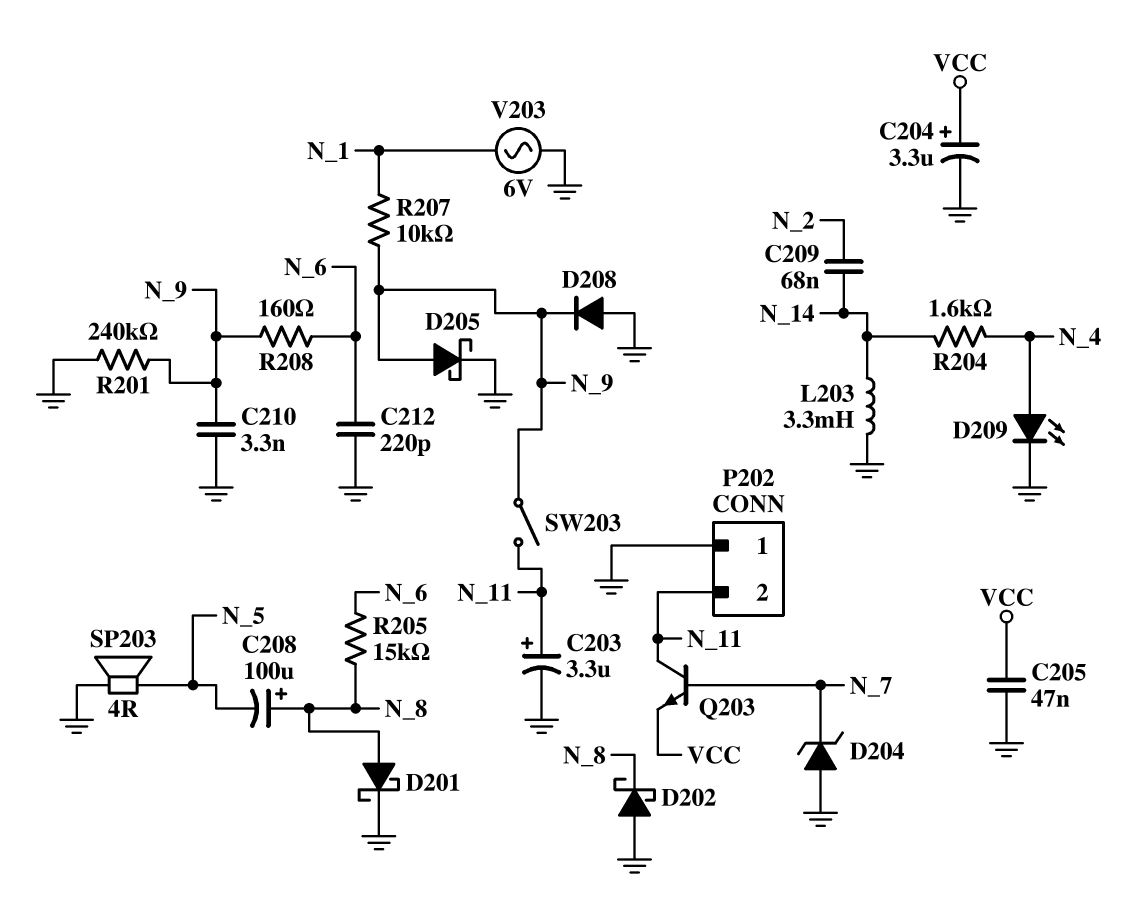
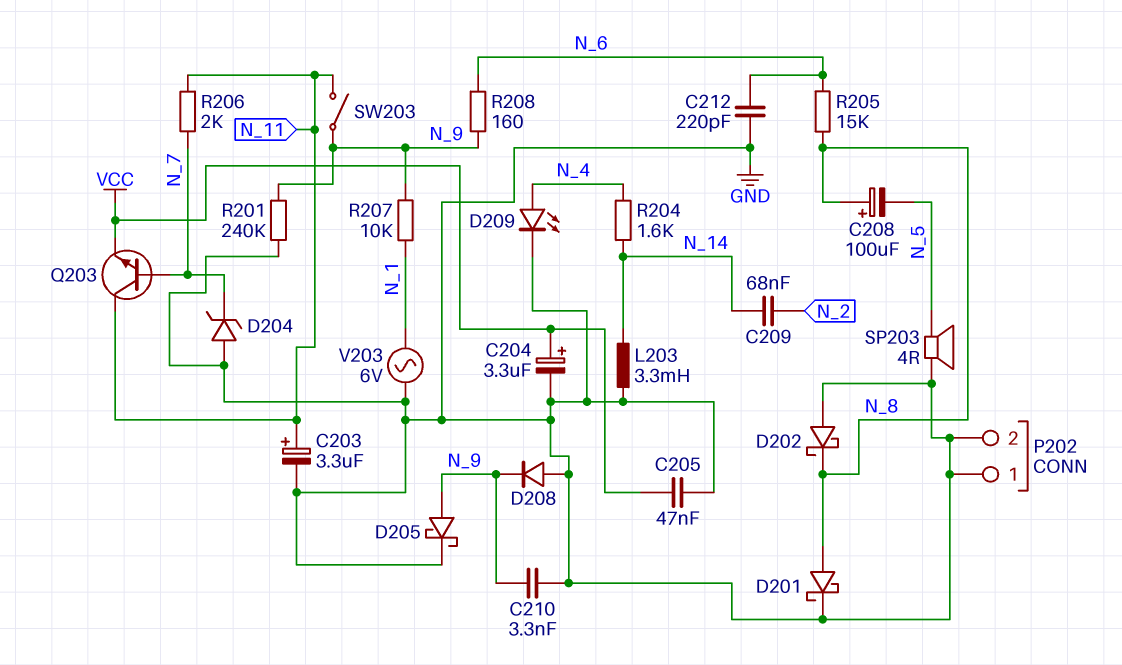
P202 pin 2: N_11 -> GND
R206: none -> 2k (N_7, N_11)

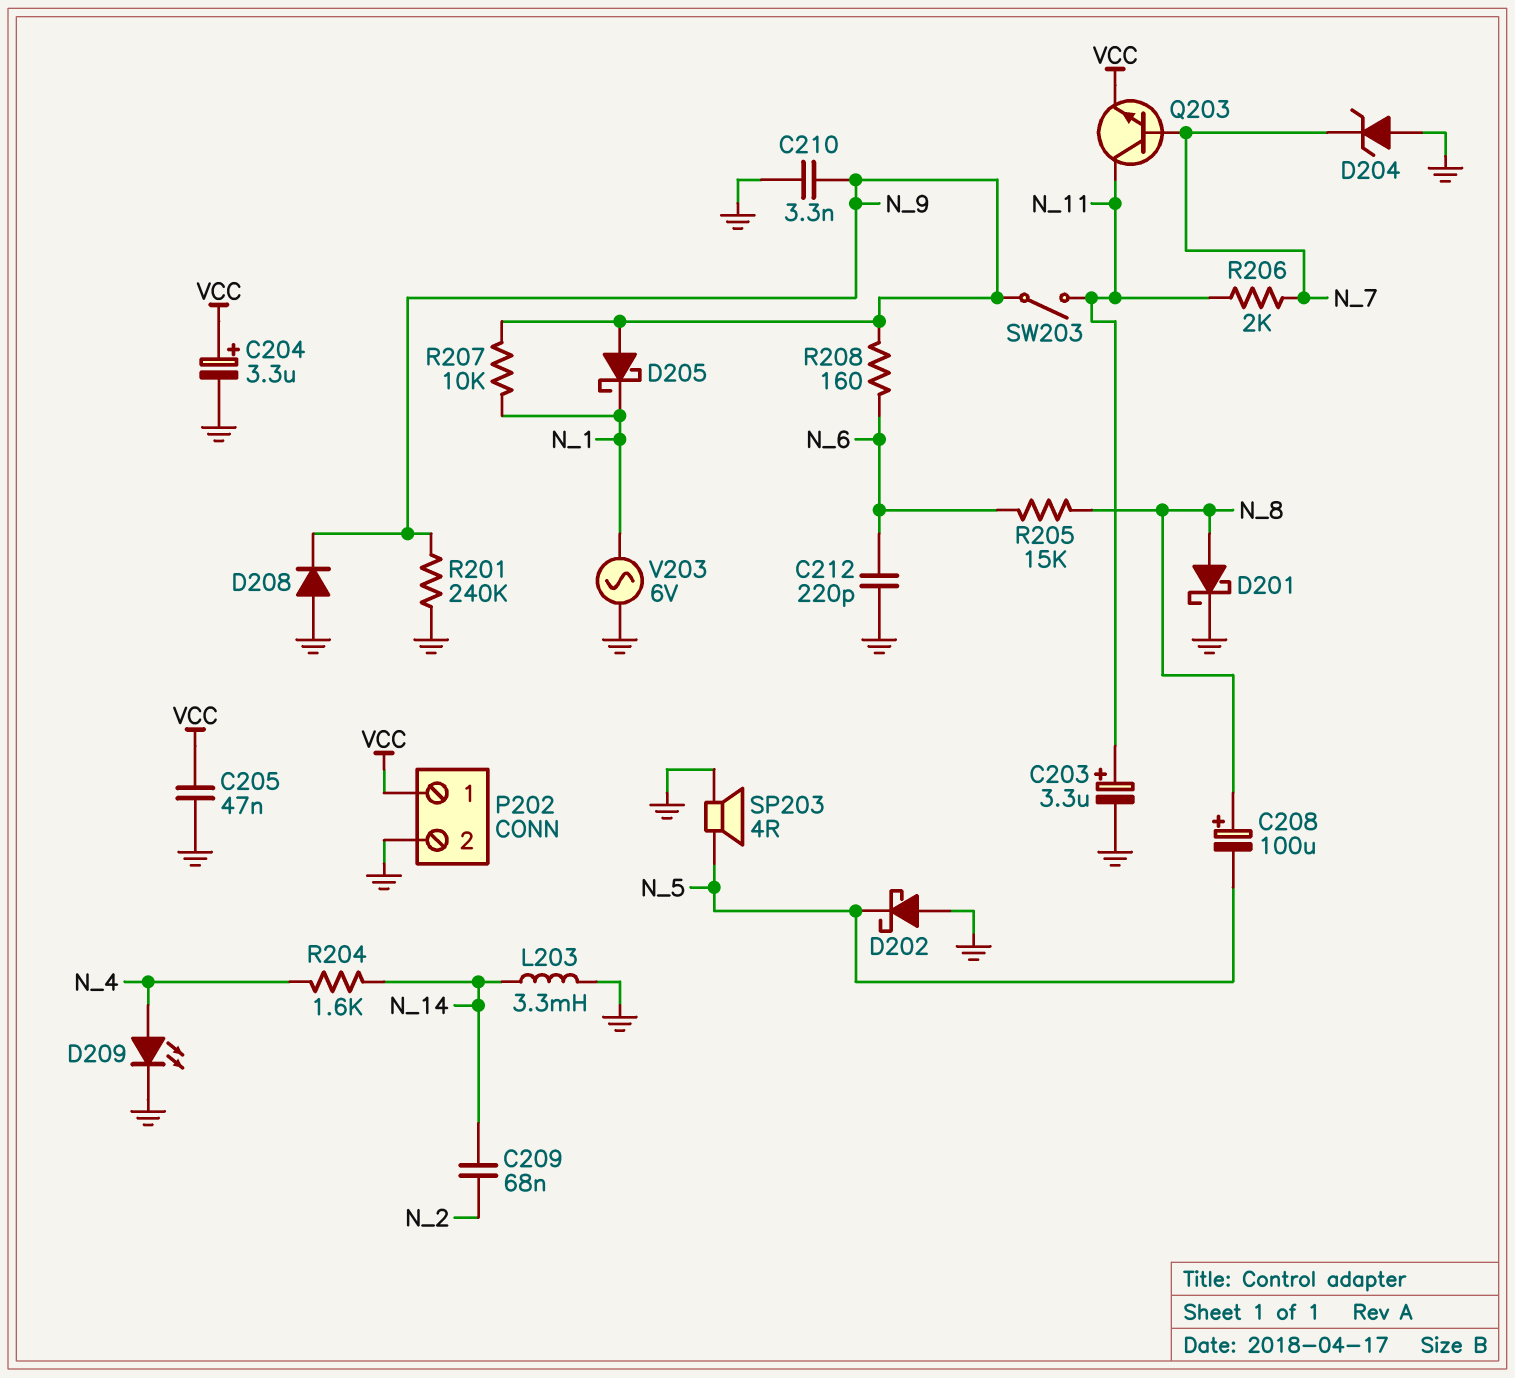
D202: schottky (A GND, K N_8) -> schottky (A GND, K N_5)
D205: schottky (A N_9, K GND) -> schottky (A N_9, K N_1)
P202 pin 1: GND -> VCC

